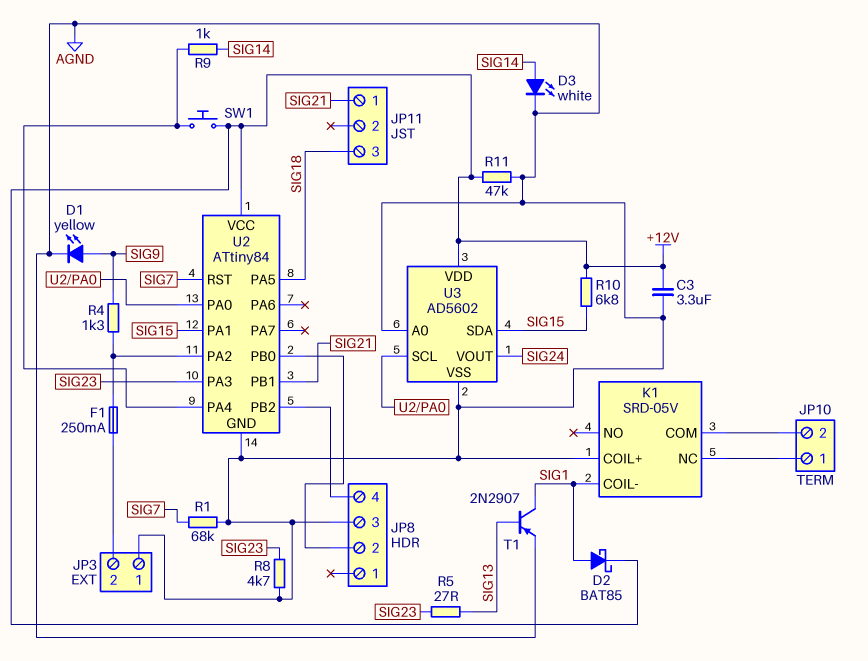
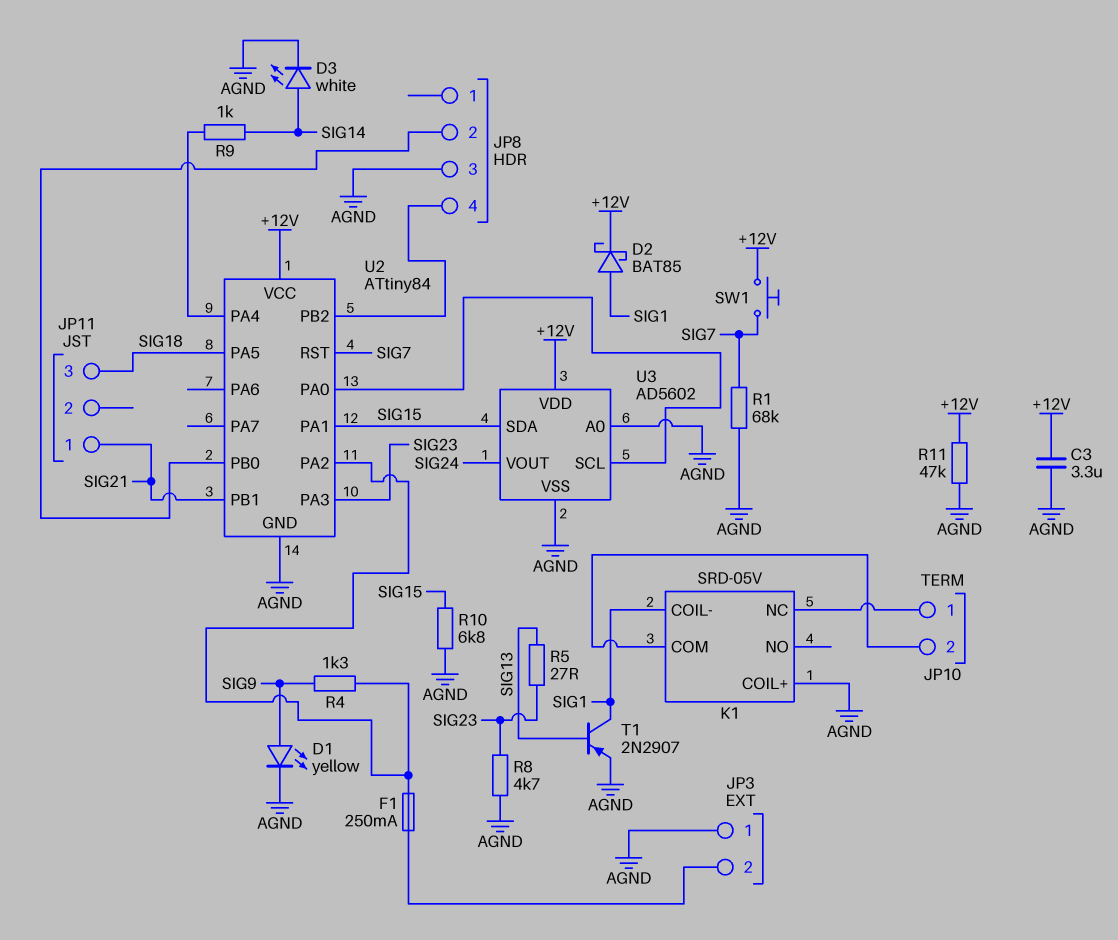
R10: 6.8k (+12V, SIG15) -> 6.8k (AGND, SIG15)
SW1: button (+12V, U2/PA4) -> button (+12V, SIG7)

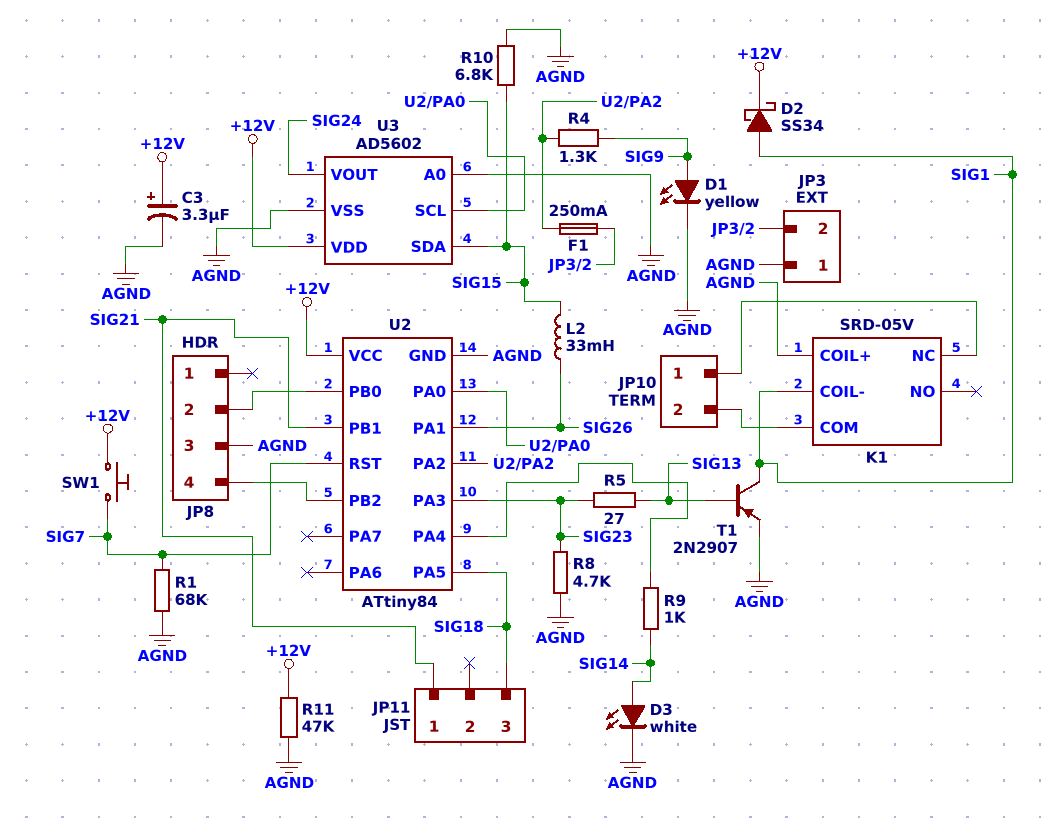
C3: 3.3uF (+12V, AGND) -> 3.3uF (plus +12V, minus AGND)
D2: schottky BAT85 (A SIG1, K +12V) -> schottky SS34 (A SIG1, K +12V)
L2: none -> 33mH (SIG15, SIG26)
U2 pin PA1: SIG15 -> SIG26

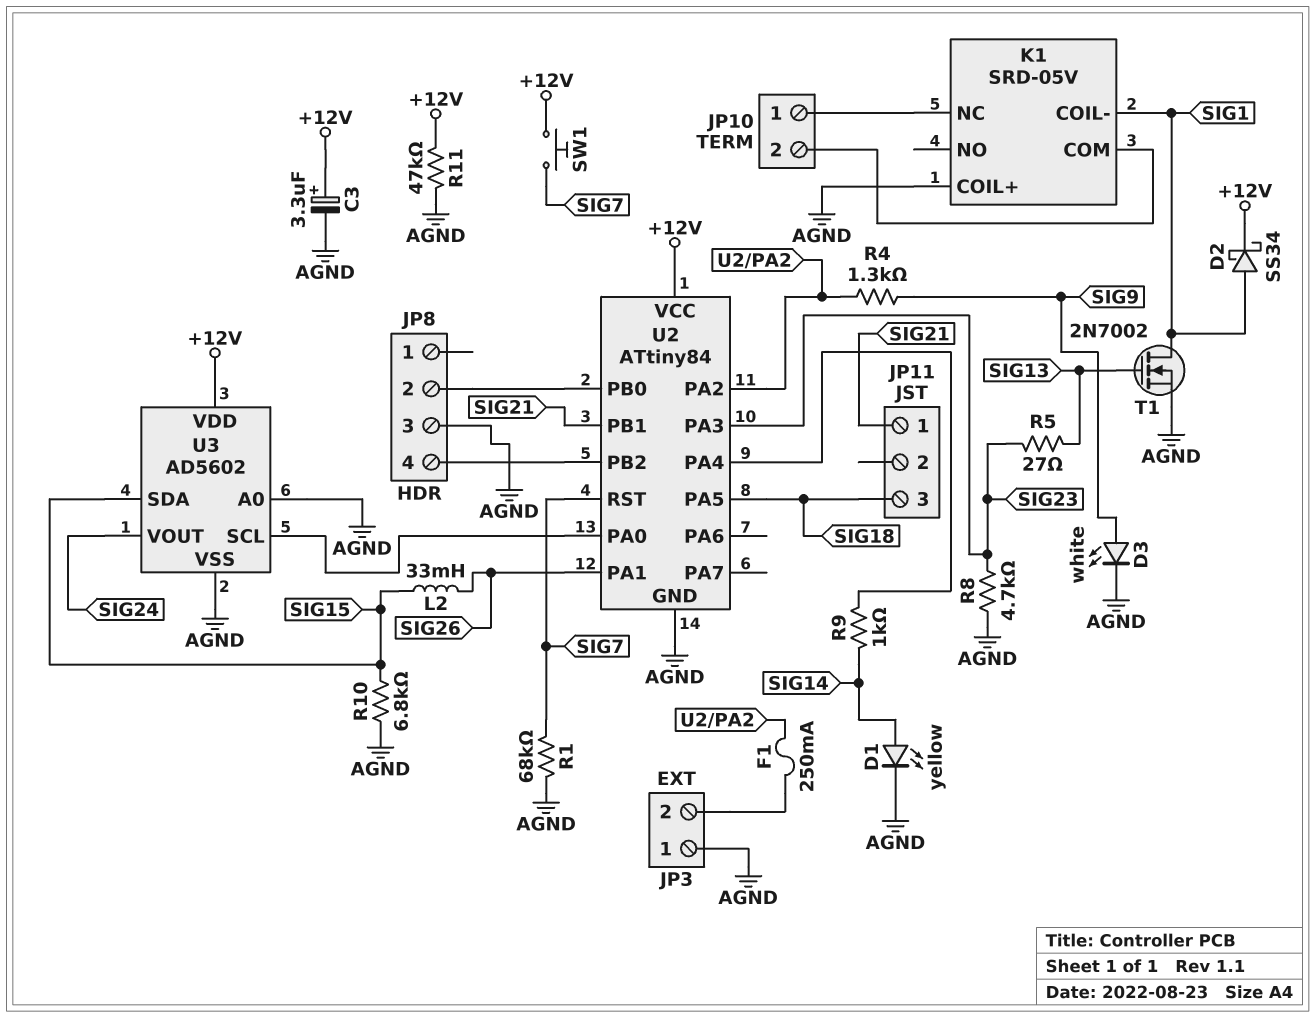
D1: LED yellow (A SIG9, K AGND) -> LED yellow (A SIG14, K AGND)
D3: LED white (A SIG14, K AGND) -> LED white (A SIG9, K AGND)
T1: PNP 2N2907 (B SIG13, C SIG1, E AGND) -> NMOS 2N7002 (G SIG13, D SIG1, S AGND)

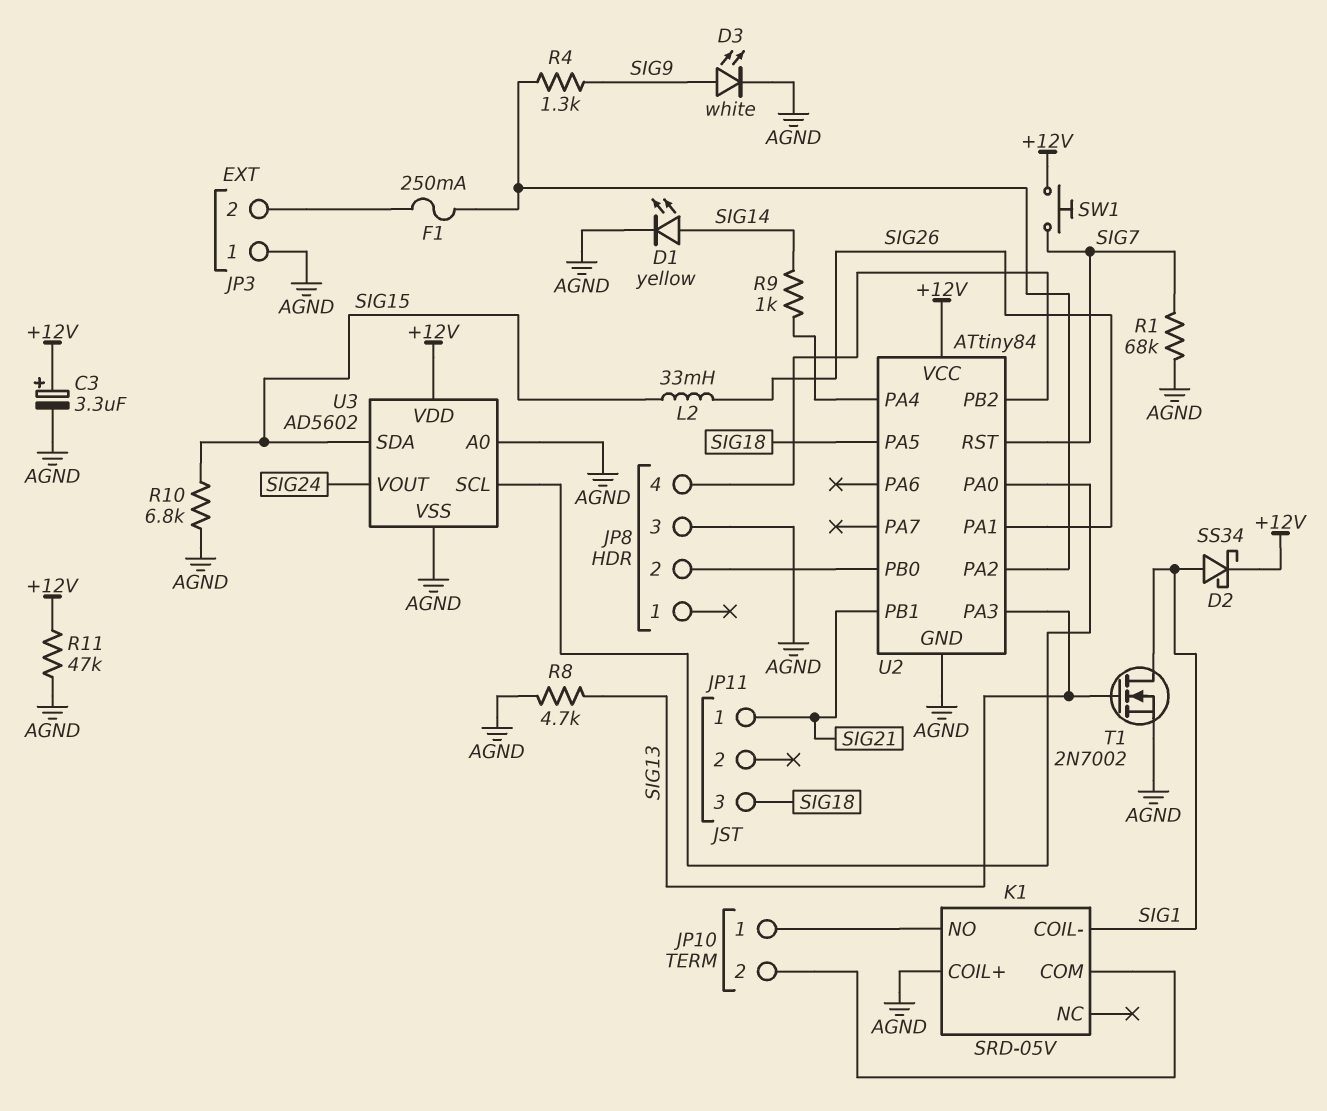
K1 pin NC: JP10/1 -> none
K1 pin NO: none -> JP10/1
R5: 27 (SIG13, SIG23) -> none
R8: 4.7k (AGND, SIG23) -> 4.7k (AGND, SIG13)
U2 pin PA3: SIG23 -> SIG13

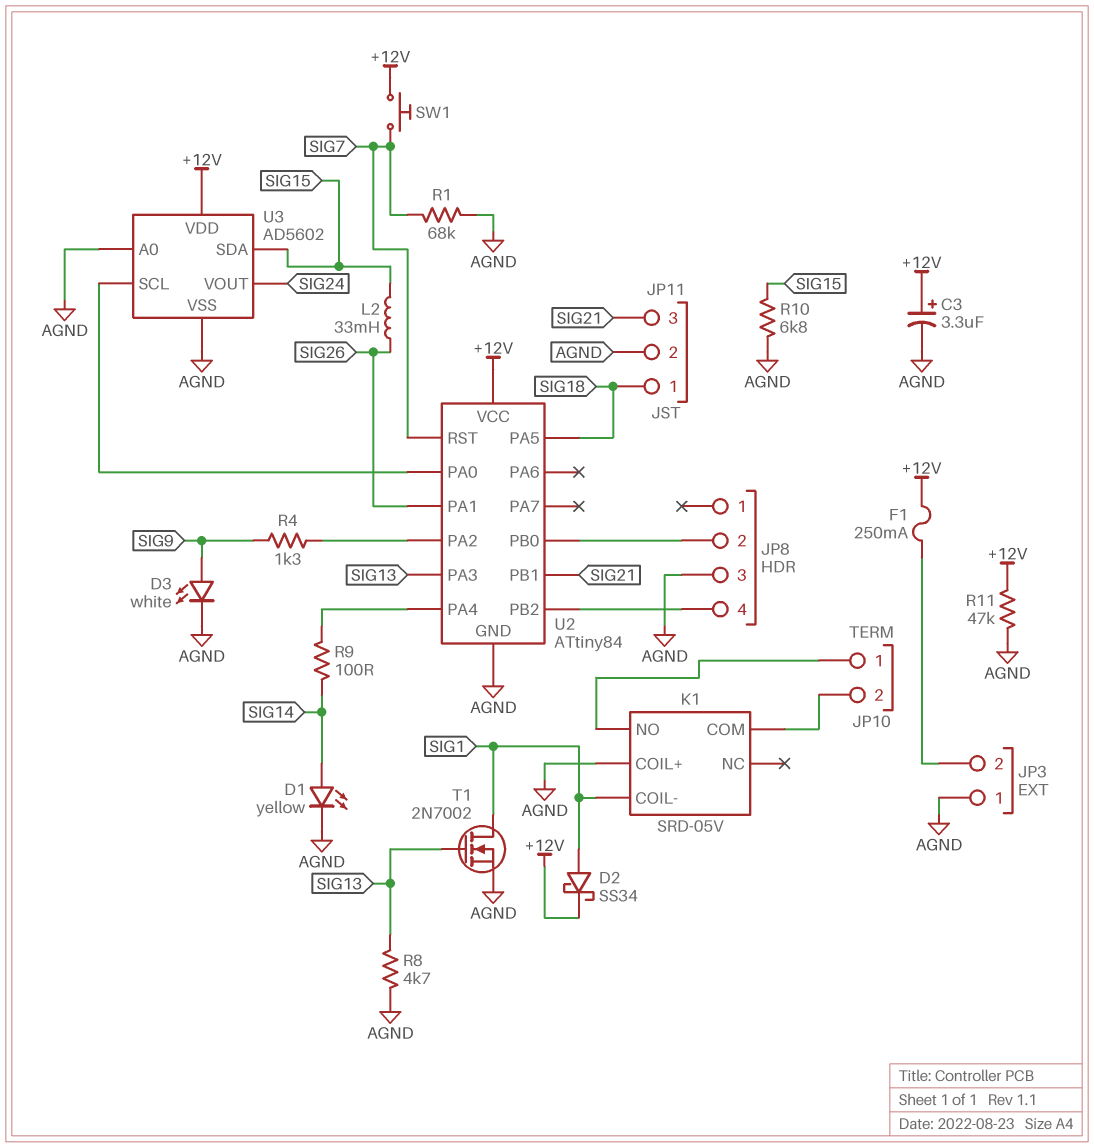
F1: 250mA (JP3/2, U2/PA2) -> 250mA (+12V, JP3/2)
JP11 pin 1: SIG21 -> SIG18
JP11 pin 2: none -> AGND
JP11 pin 3: SIG18 -> SIG21
R9: 1k (SIG14, U2/PA4) -> 100 (SIG14, U2/PA4)

